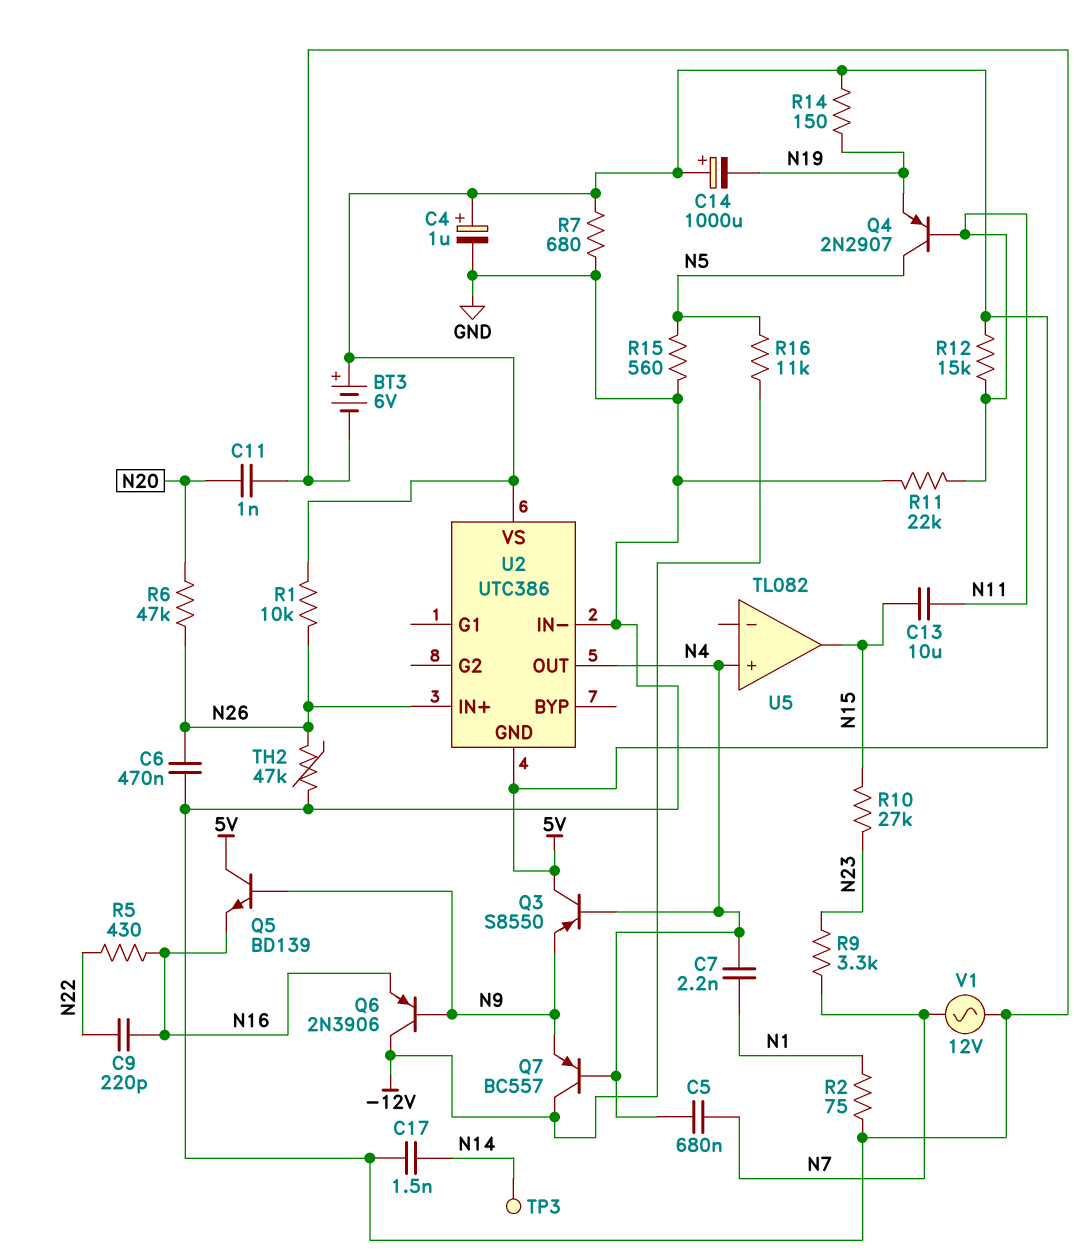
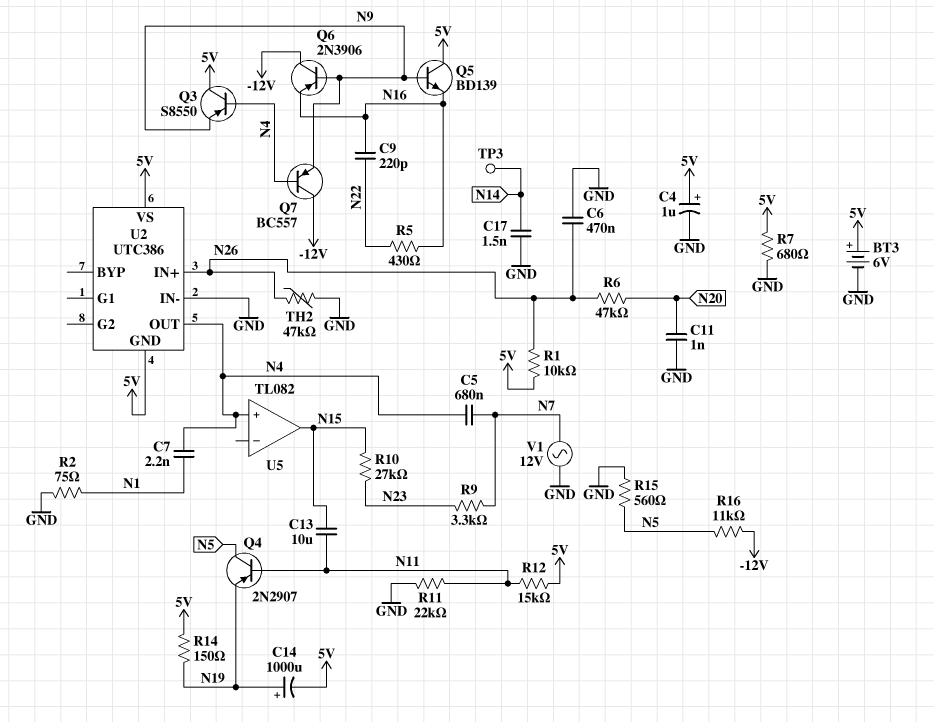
C14: 1000uF (plus 5V, minus N19) -> 1000uF (plus N19, minus 5V)

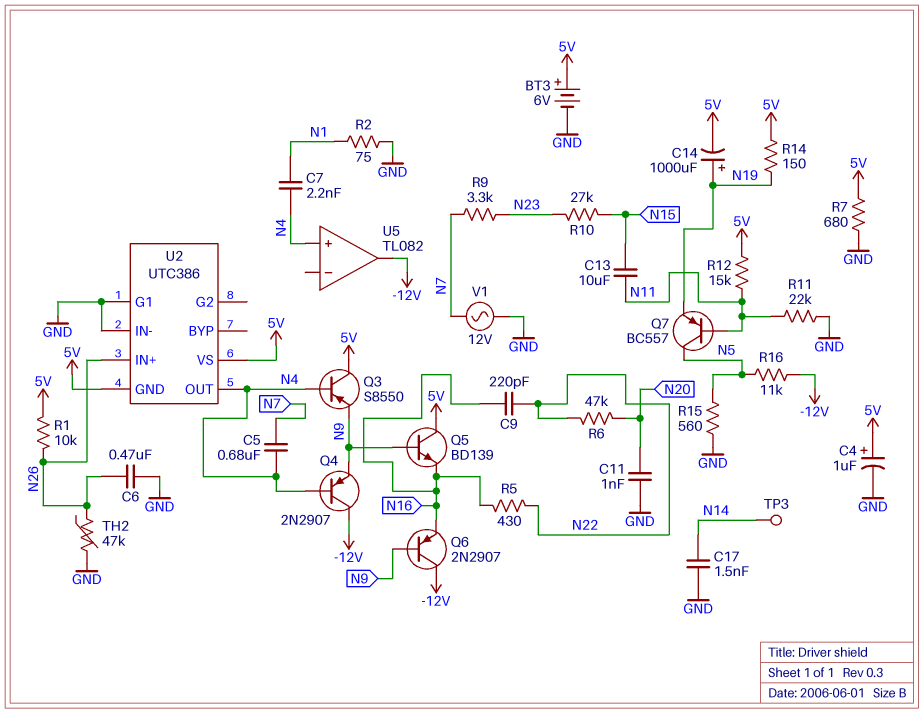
Q4: PNP 2N2907 (B N11, C N5, E N19) -> PNP 2N2907 (B N4, C -12V, E N9)
Q6: PNP 2N3906 (B N9, C -12V, E N16) -> PNP 2N2907 (B N9, C -12V, E N16)
Q7: PNP BC557 (B N4, C -12V, E N9) -> PNP BC557 (B N11, C N5, E N19)
R6: 47k (N20, N26) -> 47k (N20, N22)
U2 pin G1: none -> GND
U5 pin out: N15 -> -12V

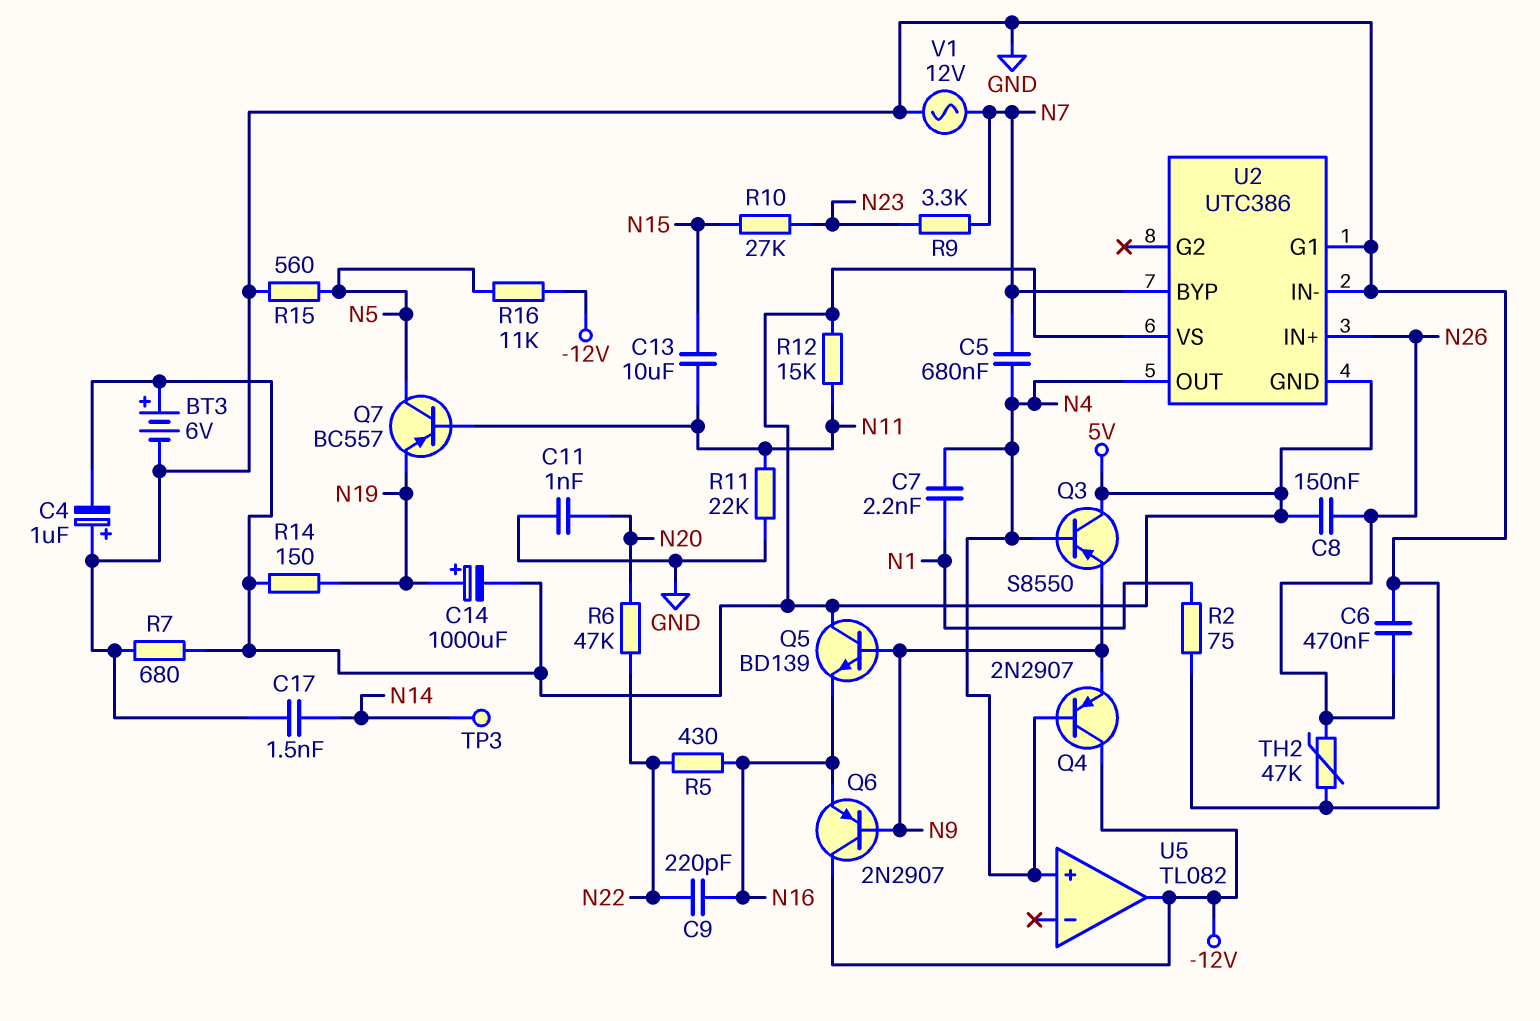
C4: 1uF (plus 5V, minus GND) -> 1uF (plus GND, minus 5V)
C8: none -> 150nF (5V, N26)
R1: 10k (5V, N26) -> none
U2 pin BYP: none -> N7

